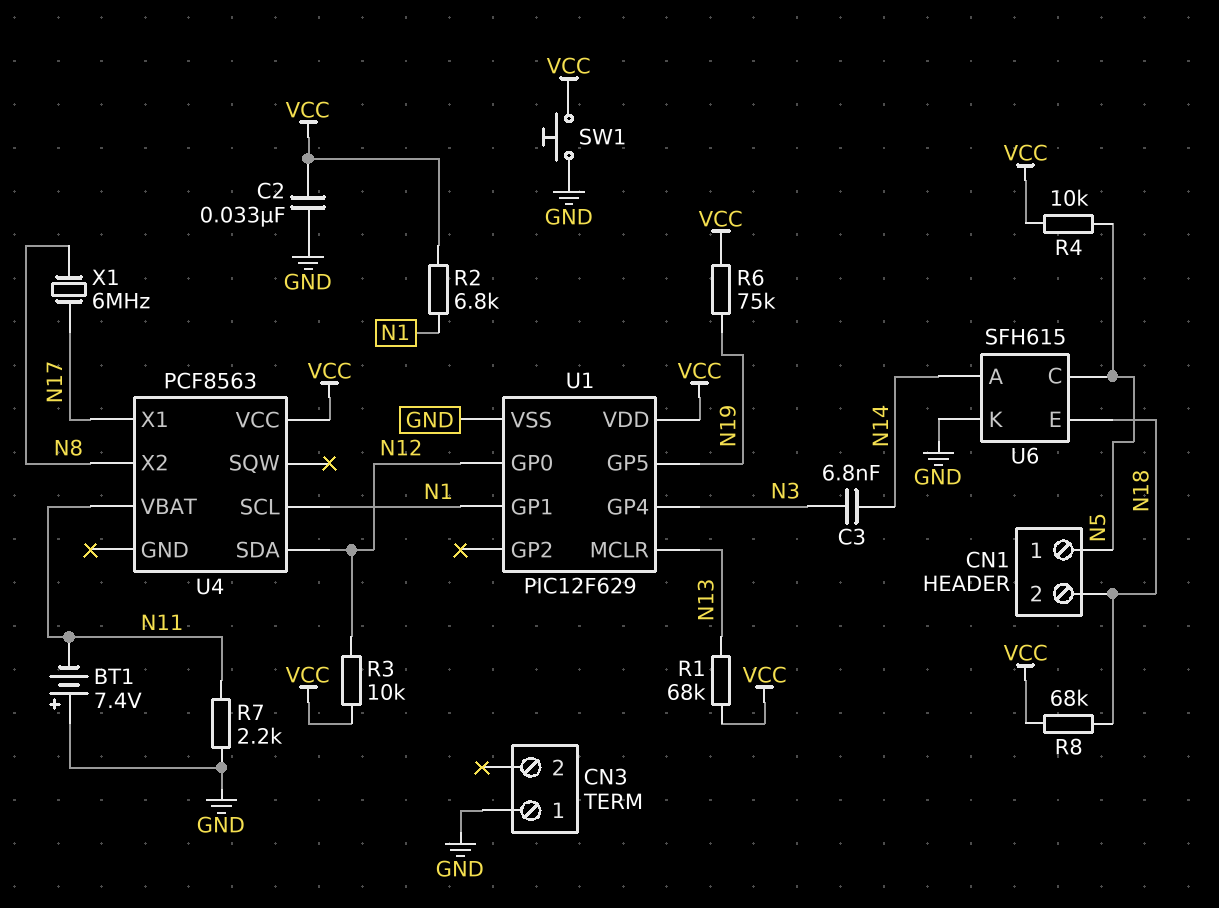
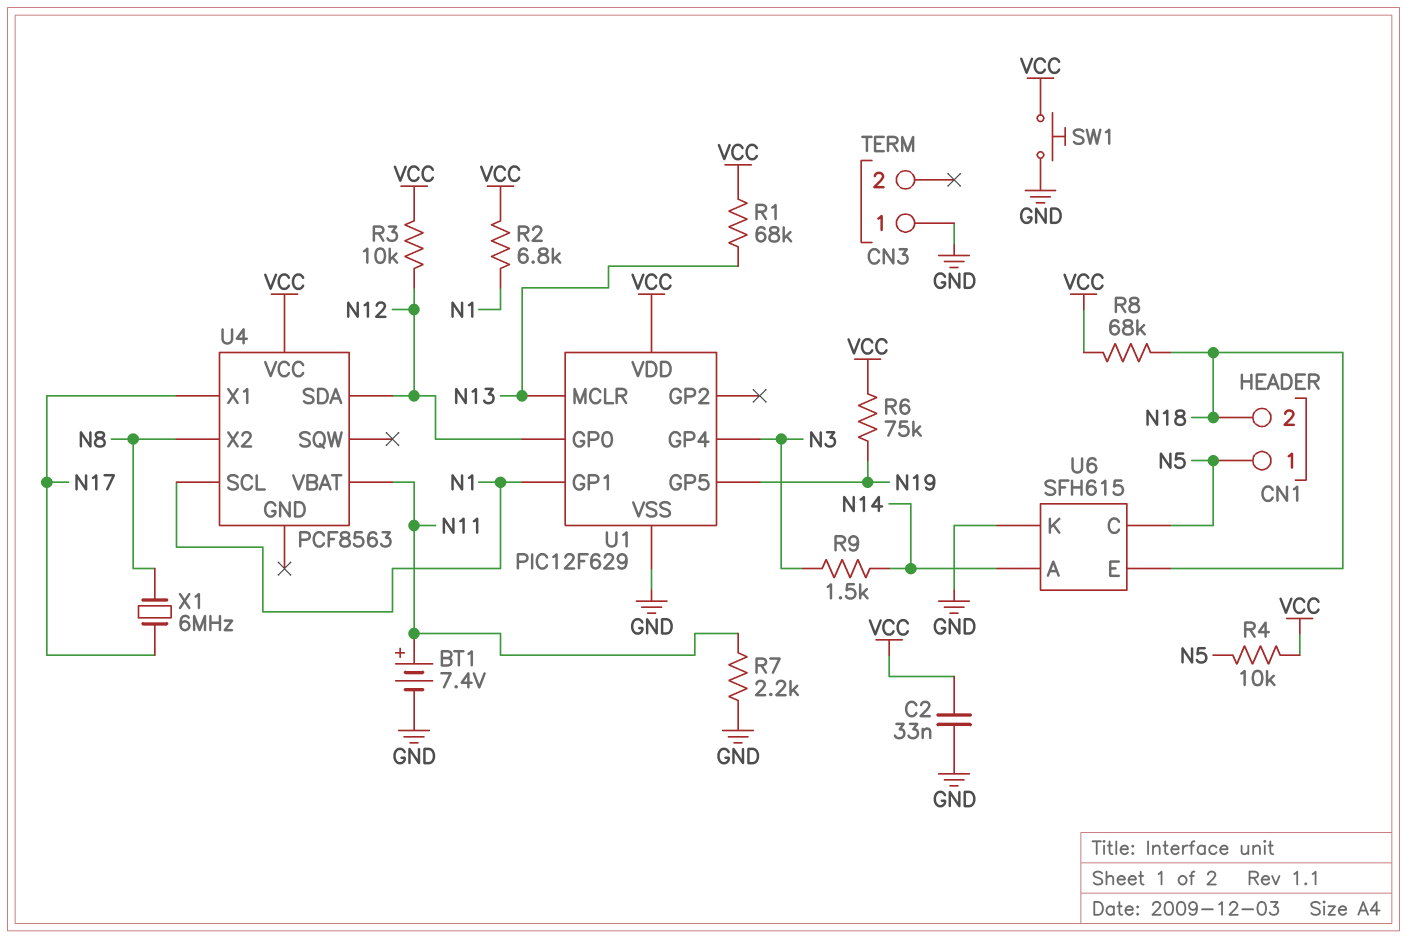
BT1: 7.4V (plus GND, minus N11) -> 7.4V (plus N11, minus GND)
C3: 6.8nF (N3, N14) -> none
R9: none -> 1.5k (N3, N14)

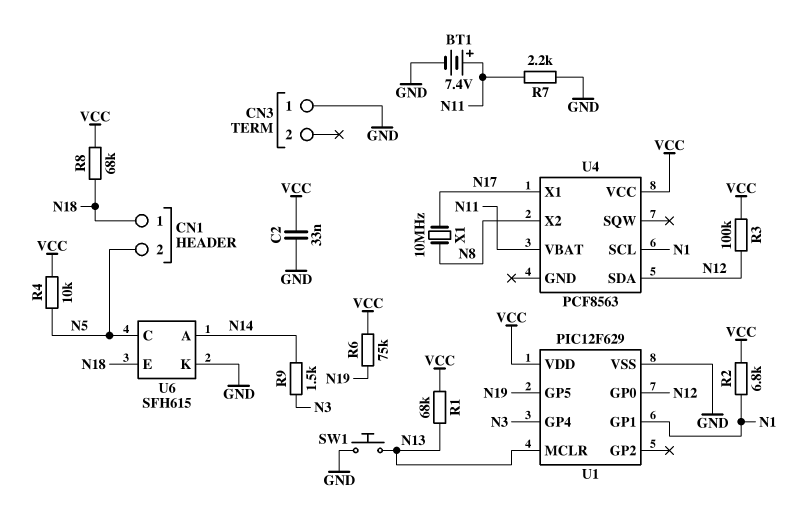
CN1 pin 1: N5 -> N18
CN1 pin 2: N18 -> N5
R3: 10k (N12, VCC) -> 100k (N12, VCC)
SW1: button (GND, VCC) -> button (GND, N13)
X1: 6MHz (N8, N17) -> 10MHz (N8, N17)

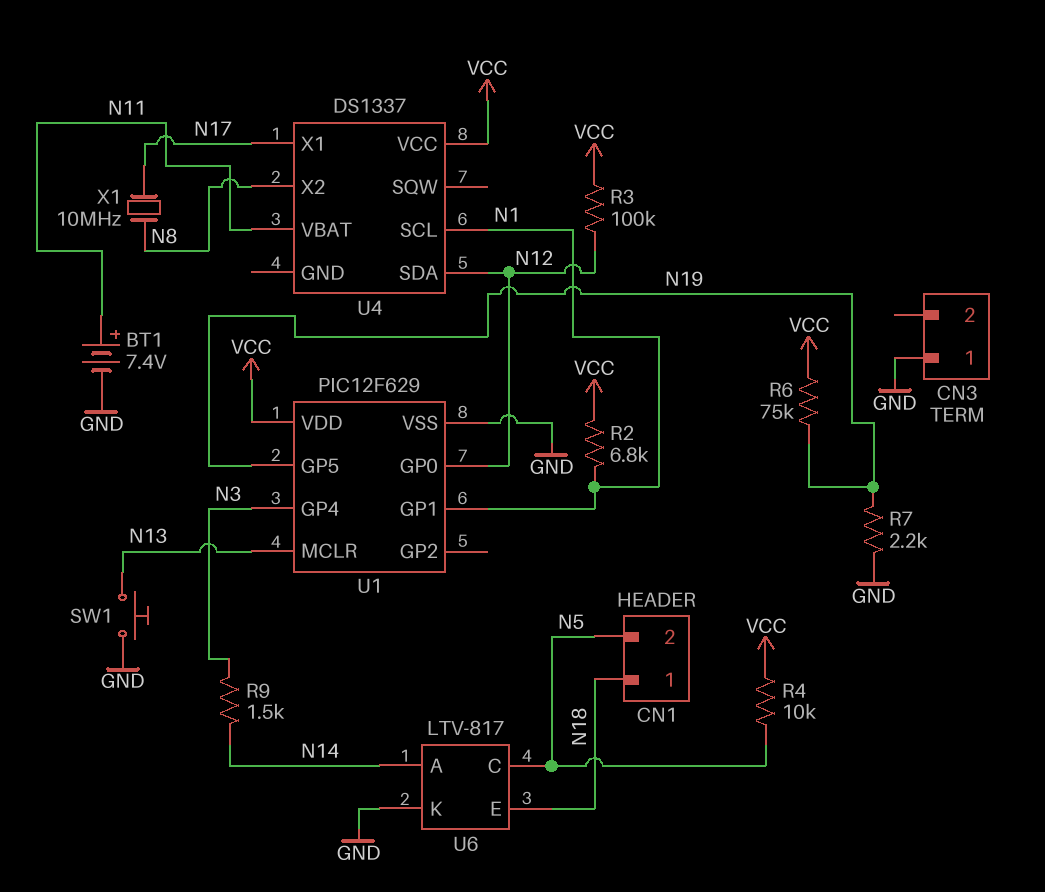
C2: 33nF (GND, VCC) -> none
R1: 68k (N13, VCC) -> none
R7: 2.2k (GND, N11) -> 2.2k (GND, N19)
R8: 68k (N18, VCC) -> none
U4: PCF8563 -> DS1337
U6: SFH615 -> LTV-817

